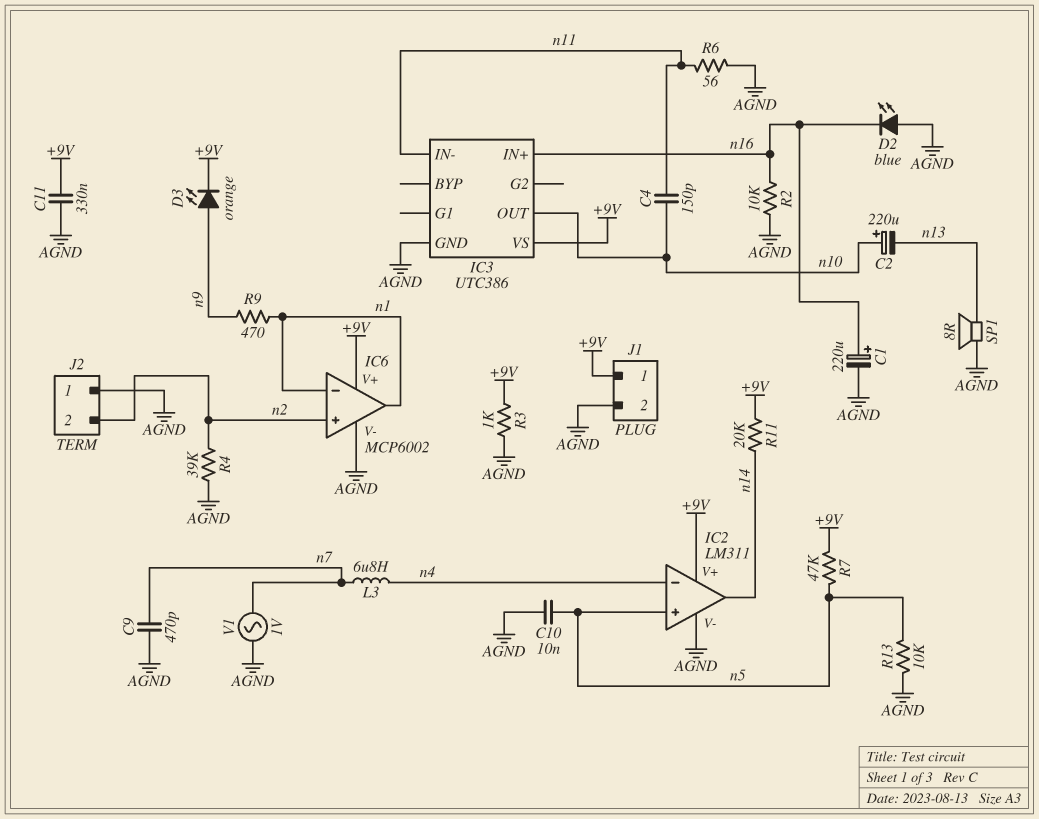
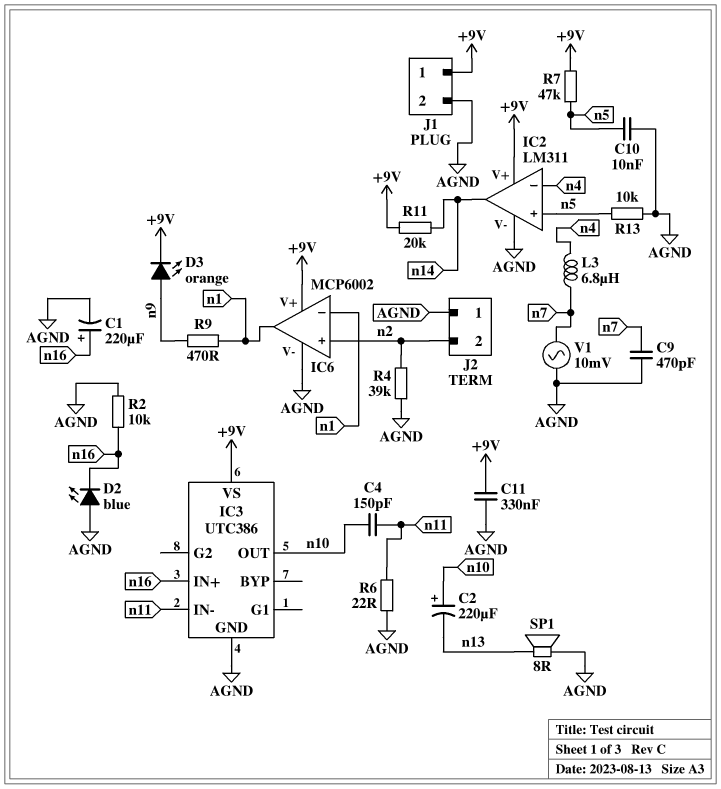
R3: 1k (+9V, AGND) -> none
R6: 56 (AGND, n11) -> 22 (AGND, n11)
V1: AC 1V (AGND, n7) -> AC 10mV (AGND, n7)

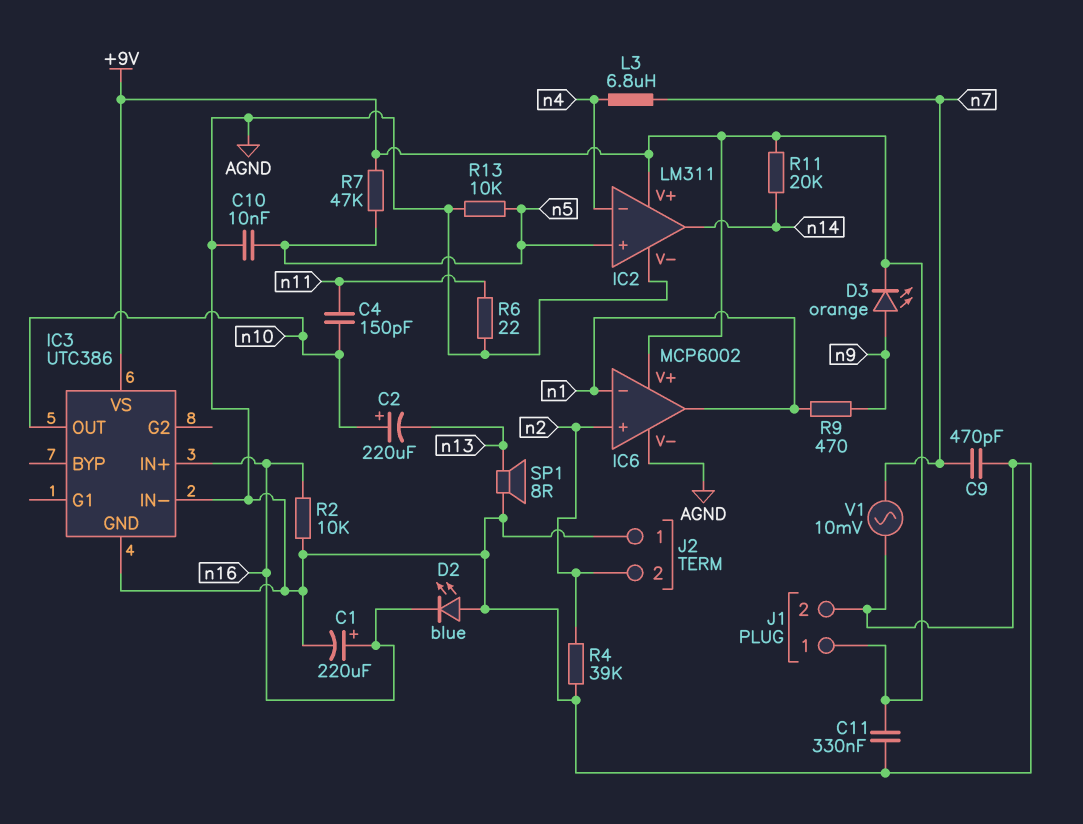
IC3 pin IN-: n11 -> AGND

